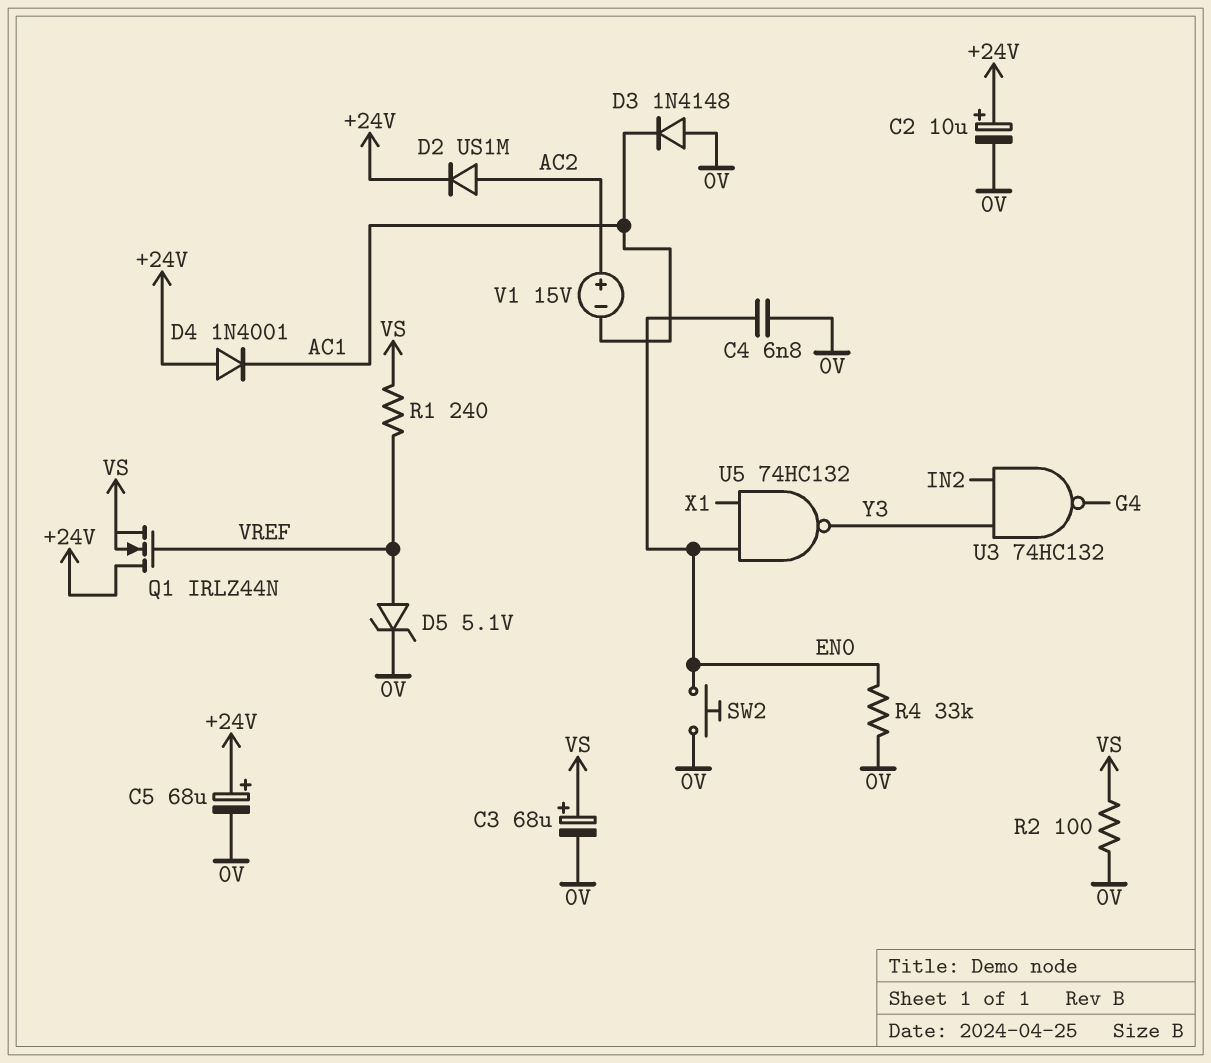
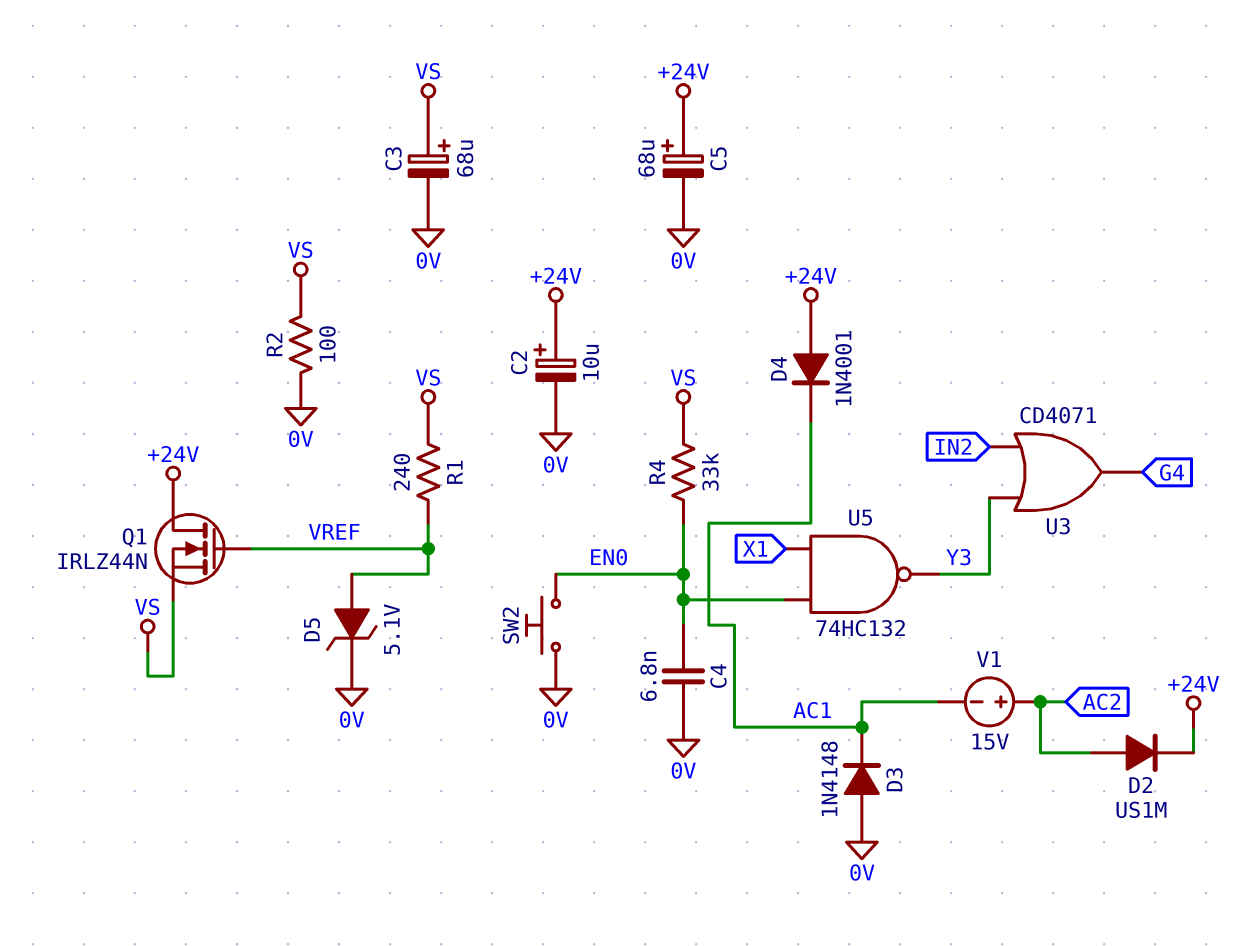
R4: 33k (0V, EN0) -> 33k (EN0, VS)
U3: NAND 74HC132 (in IN2, in Y3, out G4) -> OR CD4071 (in IN2, in Y3, out G4)

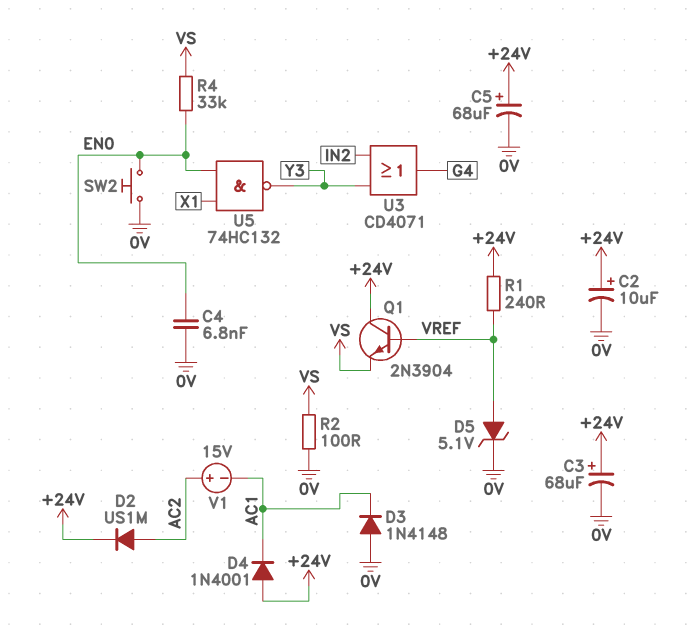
C3: 68uF (plus VS, minus 0V) -> 68uF (plus +24V, minus 0V)
Q1: NMOS IRLZ44N (G VREF, D +24V, S VS) -> NPN 2N3904 (B VREF, C +24V, E VS)
R1: 240 (VREF, VS) -> 240 (+24V, VREF)

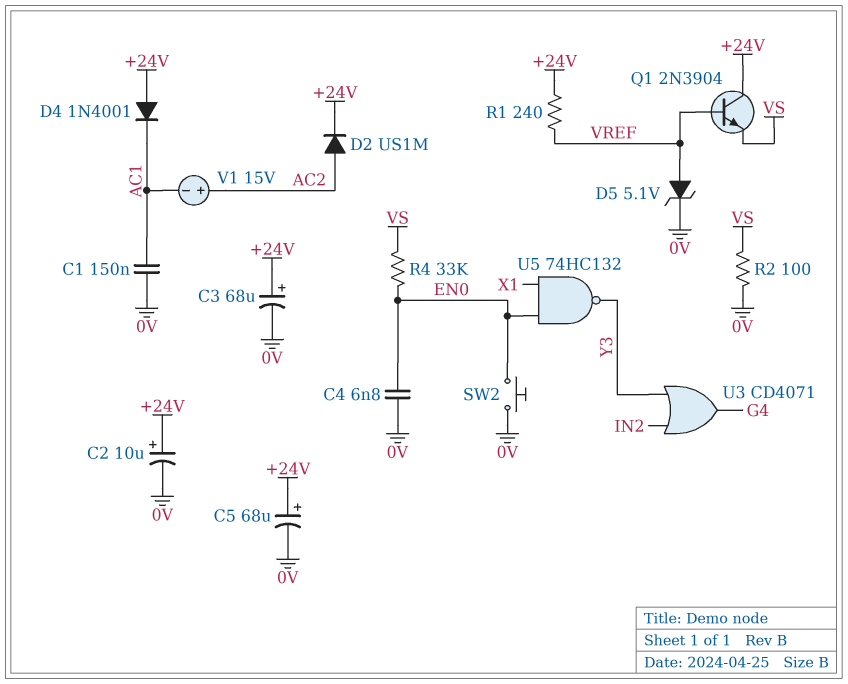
C1: none -> 150nF (0V, AC1)
D3: diode 1N4148 (A 0V, K AC1) -> none

